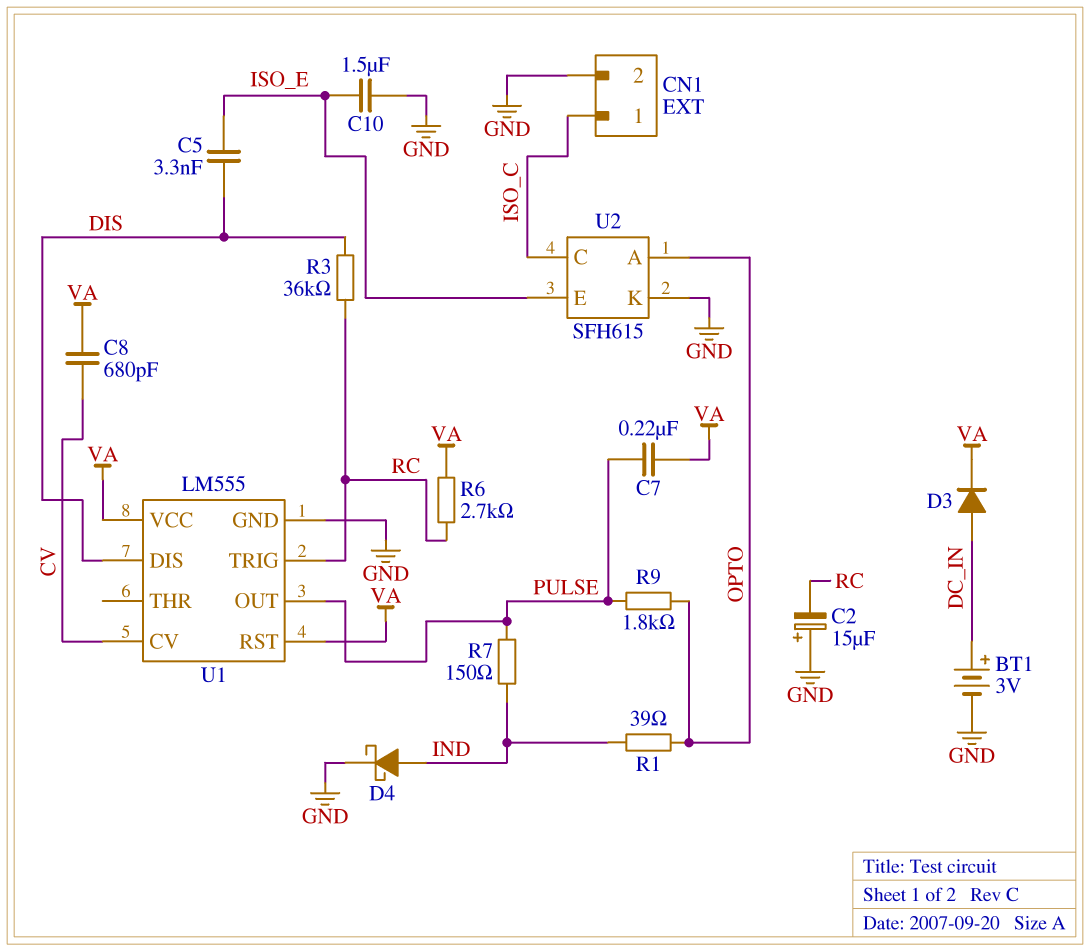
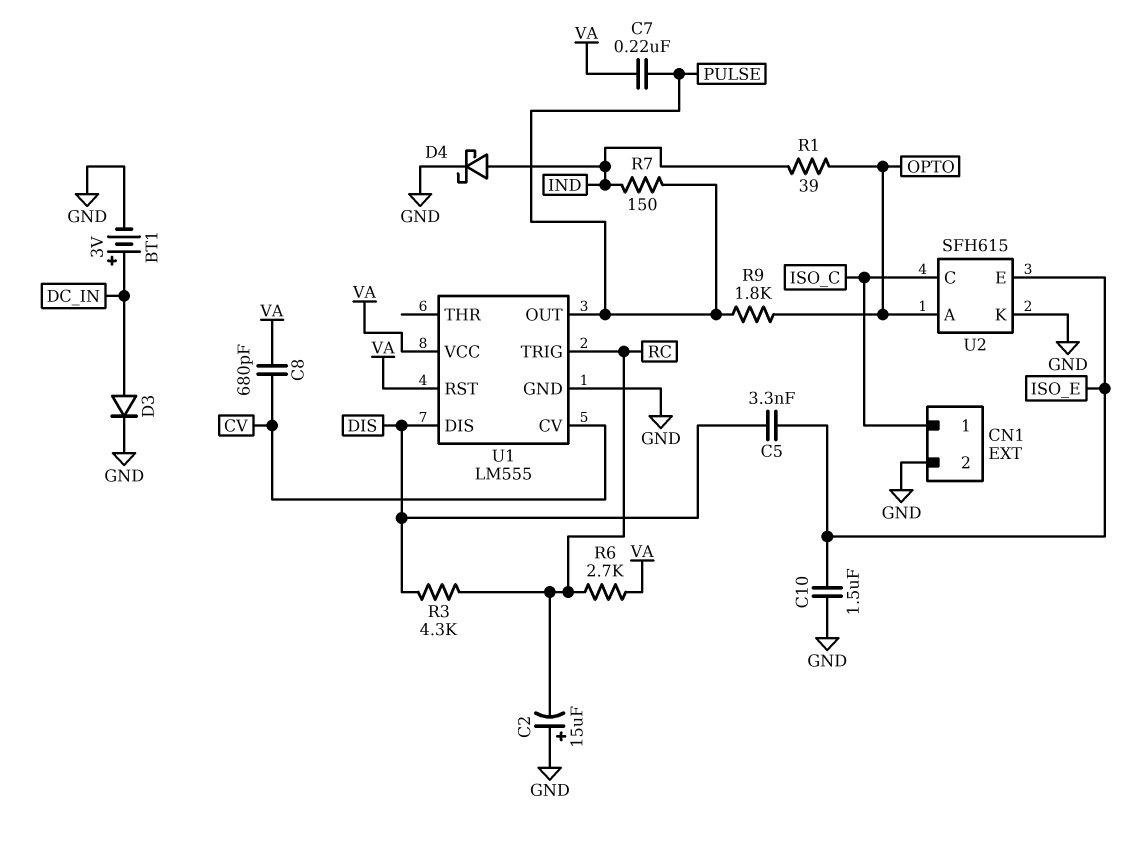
D3: diode (A DC_IN, K VA) -> diode (A DC_IN, K GND)
R3: 36k (DIS, RC) -> 4.3k (DIS, RC)

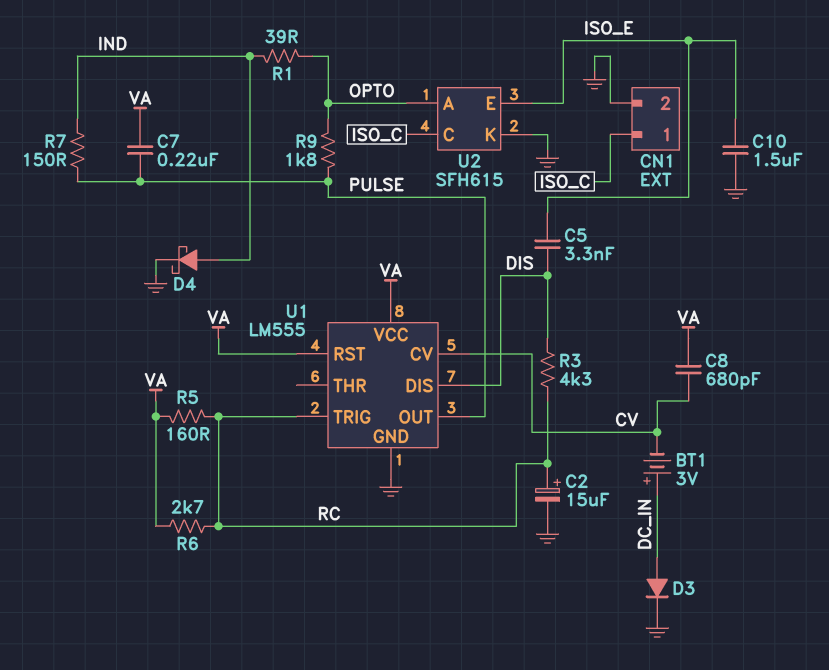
BT1: 3V (plus DC_IN, minus GND) -> 3V (plus DC_IN, minus CV)
C2: 15uF (plus GND, minus RC) -> 15uF (plus RC, minus GND)
R5: none -> 160 (RC, VA)

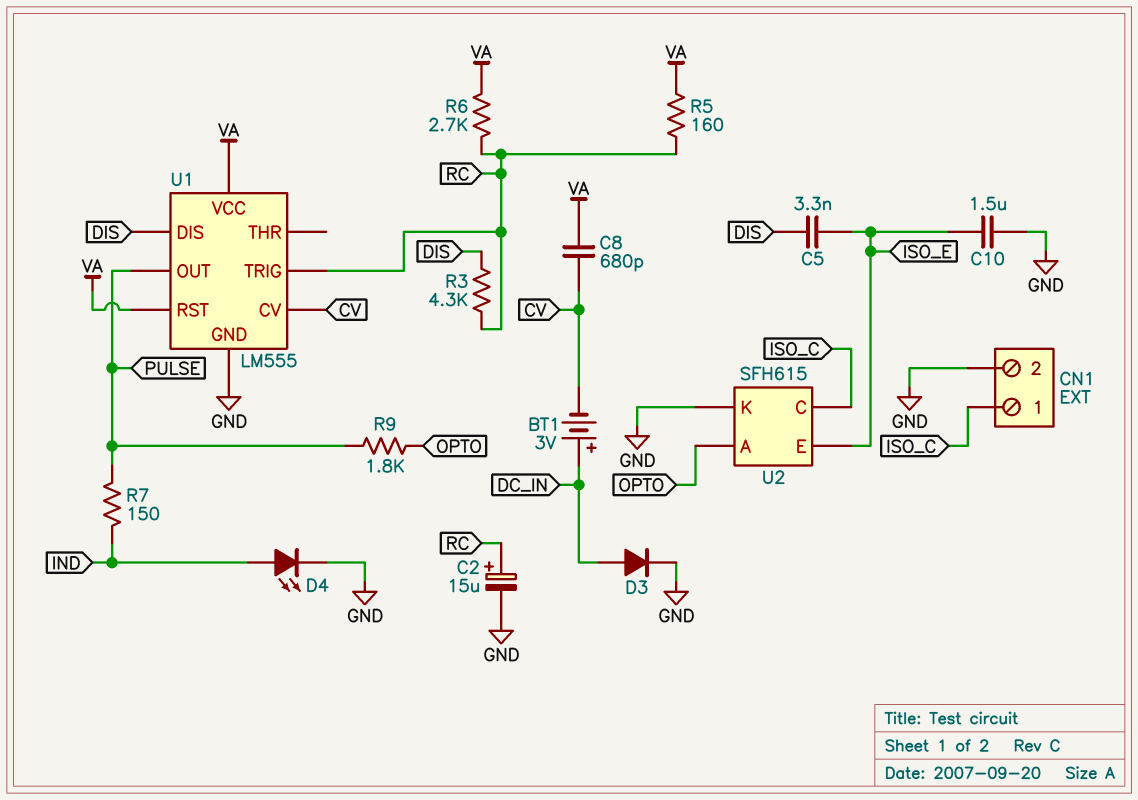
C7: 220nF (PULSE, VA) -> none
D4: schottky (A IND, K GND) -> LED (A IND, K GND)
R1: 39 (IND, OPTO) -> none

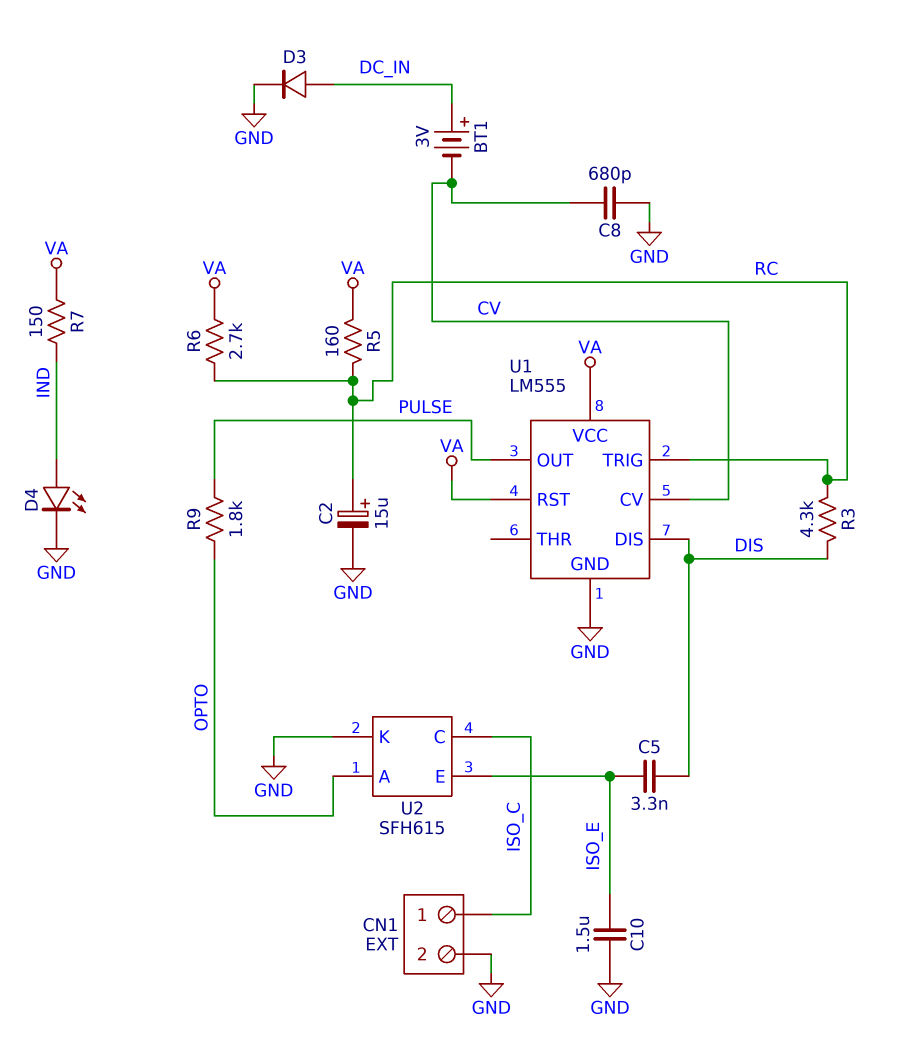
C8: 680pF (CV, VA) -> 680pF (CV, GND)
R7: 150 (IND, PULSE) -> 150 (IND, VA)

